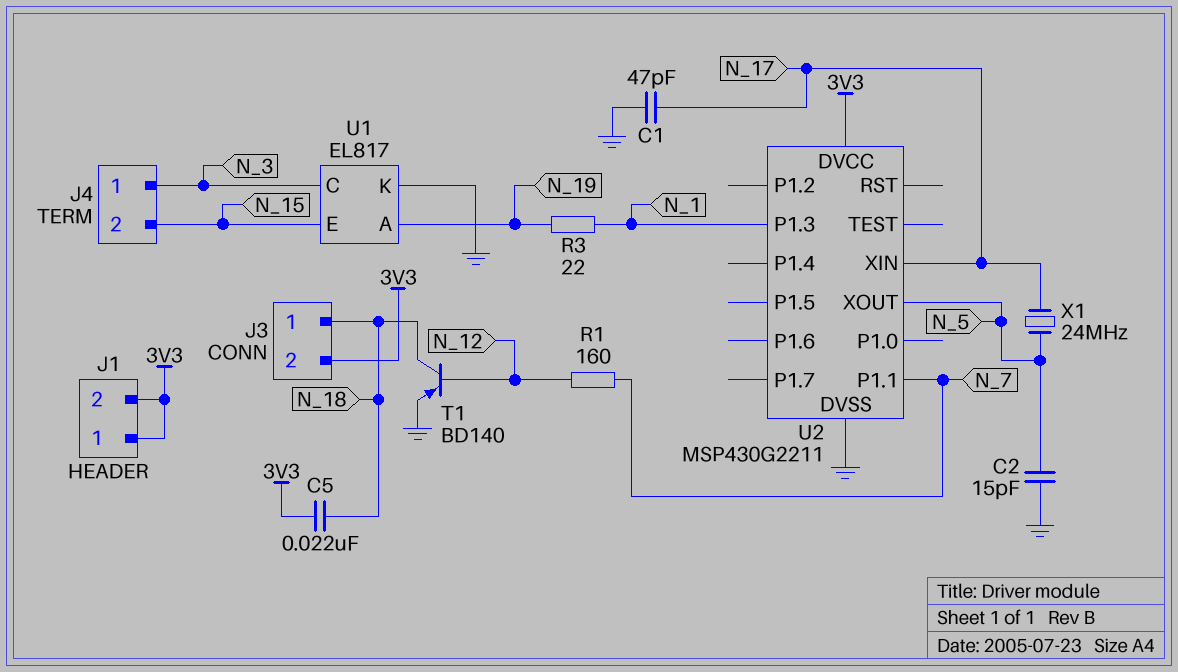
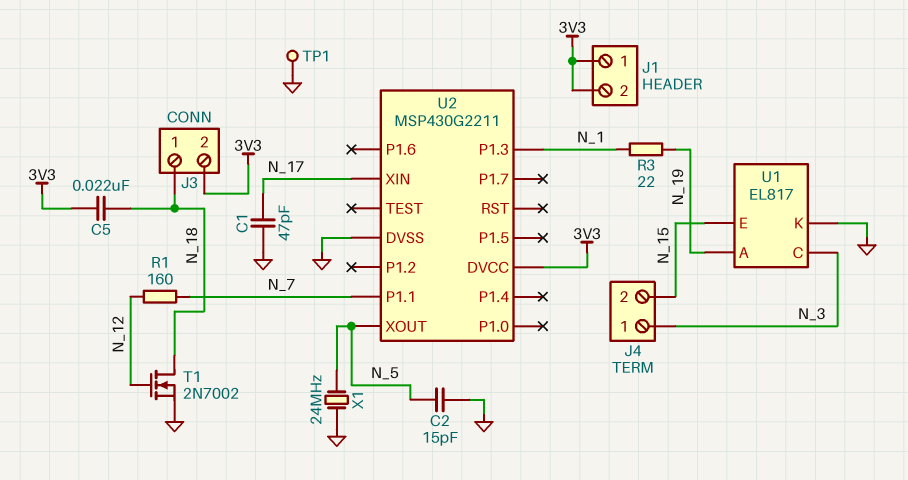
T1: PNP BD140 (B N_12, C N_18, E GND) -> NMOS 2N7002 (G N_12, D N_18, S GND)
TP1: none -> test point (GND)
X1: 24MHz (N_5, N_17) -> 24MHz (GND, N_5)

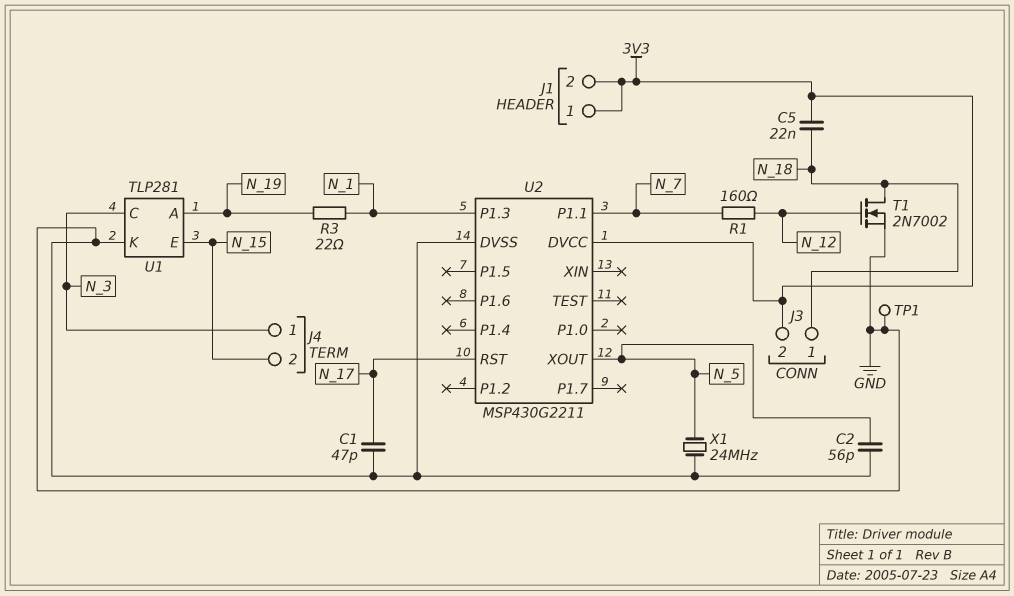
C2: 15pF (GND, N_5) -> 56pF (GND, N_5)
U1: EL817 -> TLP281
U2 pin RST: none -> N_17
U2 pin XIN: N_17 -> none

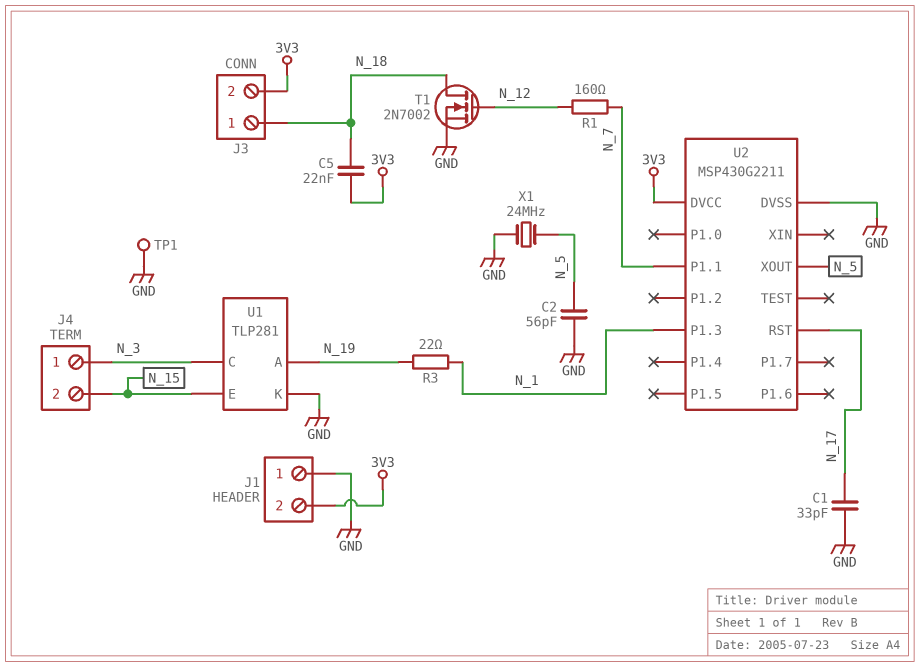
C1: 47pF (GND, N_17) -> 33pF (GND, N_17)
J1 pin 1: 3V3 -> GND

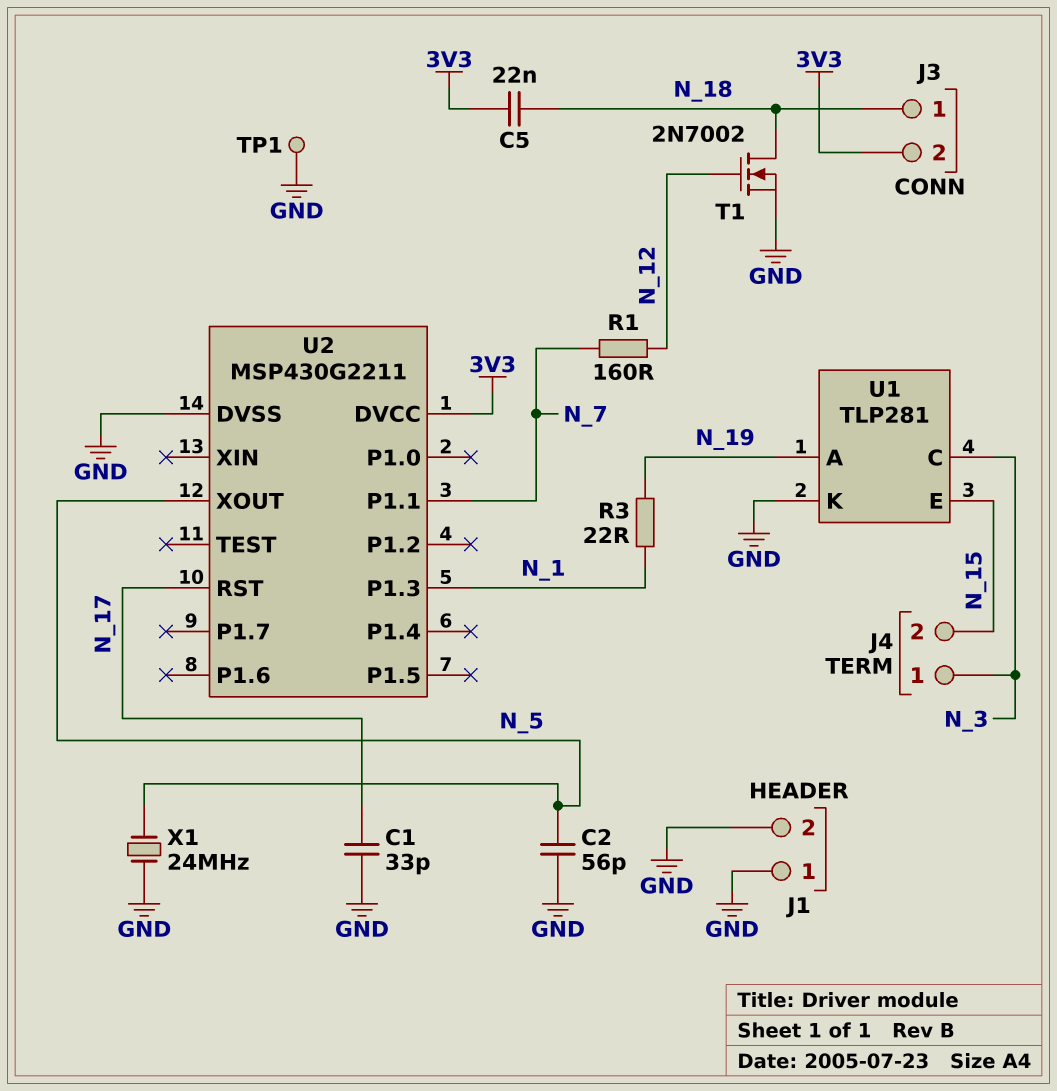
J1 pin 2: 3V3 -> GND

